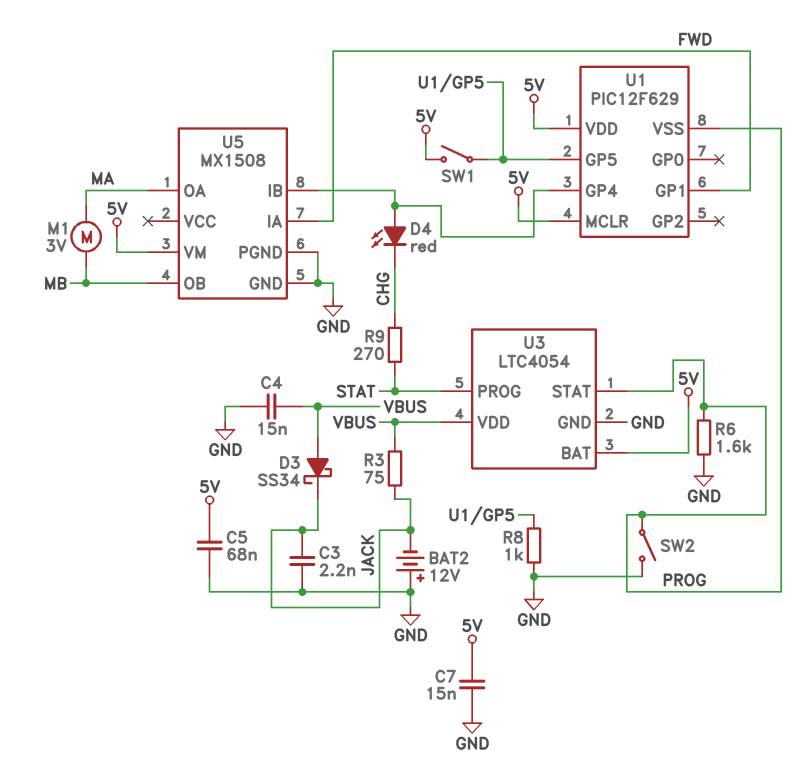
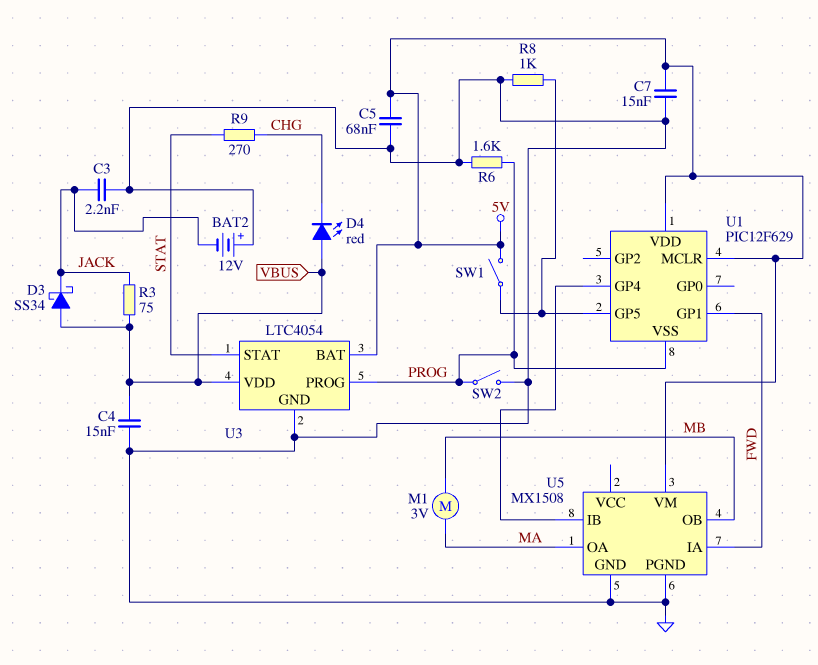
D4: LED red (A U1/GP4, K CHG) -> LED red (A VBUS, K CHG)
U3 pin PROG: STAT -> PROG
U3 pin STAT: PROG -> STAT

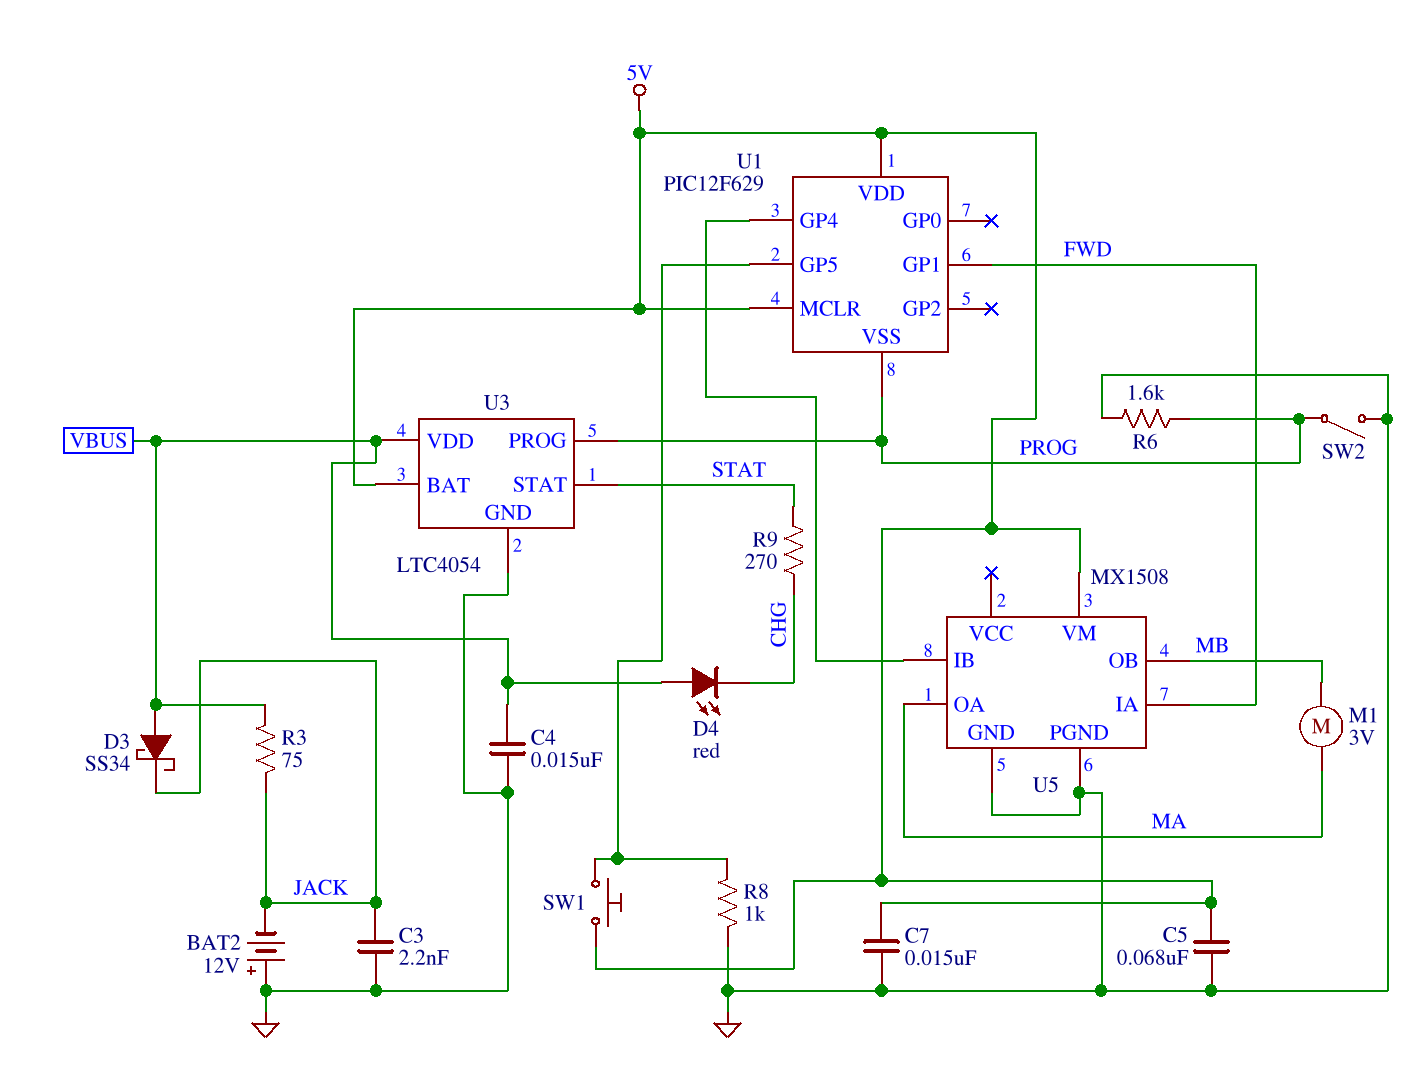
SW1: switch (5V, U1/GP5) -> button (5V, U1/GP5)

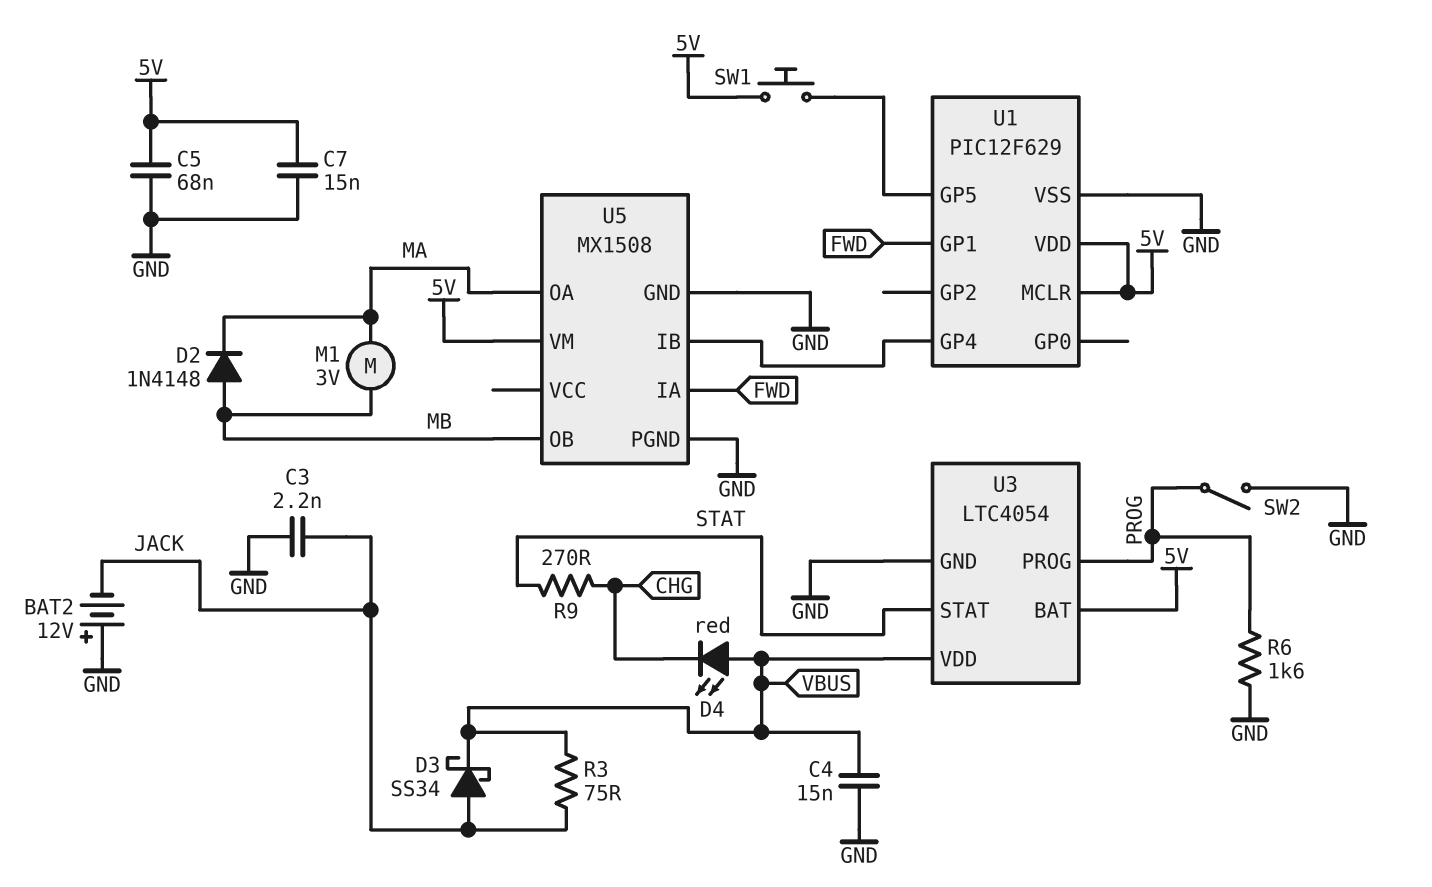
D2: none -> diode 1N4148 (A MB, K MA)
D3: schottky SS34 (A VBUS, K JACK) -> schottky SS34 (A JACK, K VBUS)
R8: 1k (GND, U1/GP5) -> none
U1 pin VSS: PROG -> GND

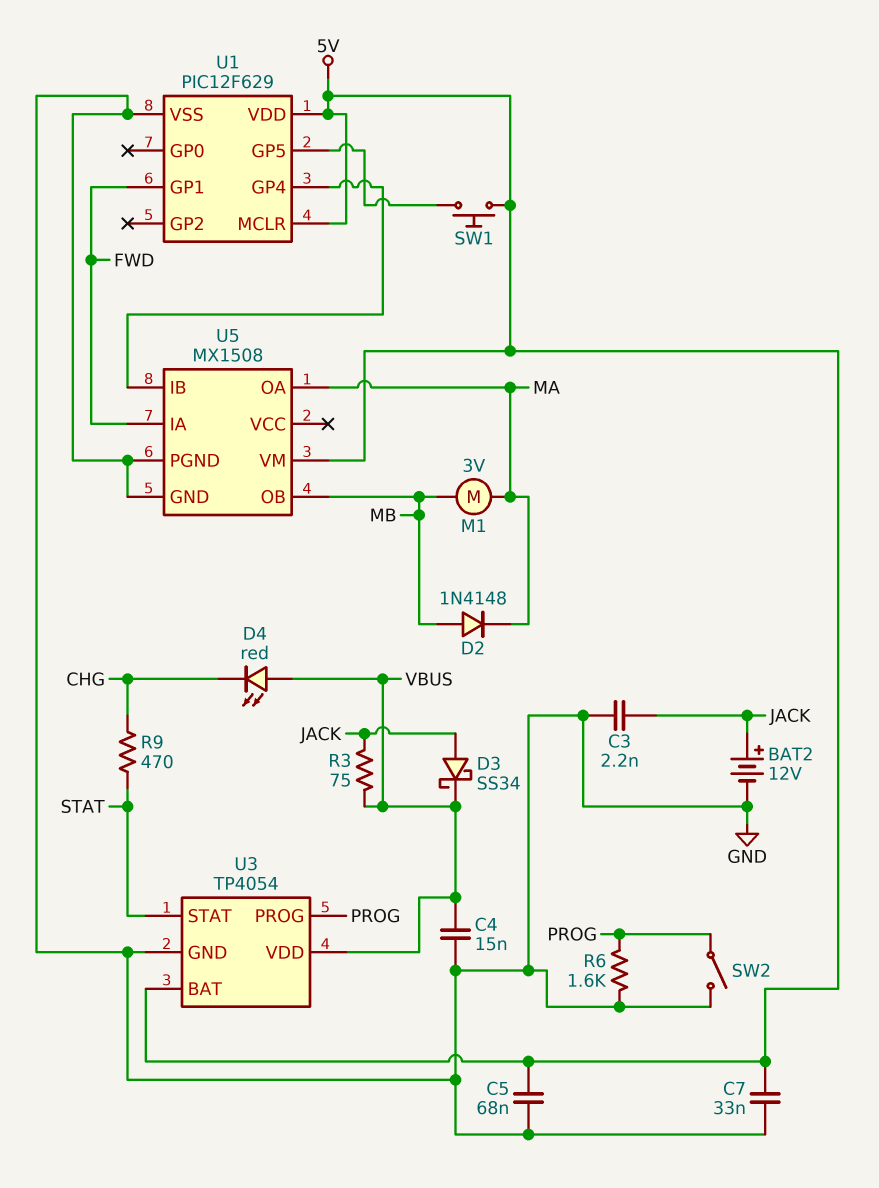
BAT2: 12V (plus GND, minus JACK) -> 12V (plus JACK, minus GND)
C7: 15nF (5V, GND) -> 33nF (5V, GND)
R9: 270 (CHG, STAT) -> 470 (CHG, STAT)
U3: LTC4054 -> TP4054

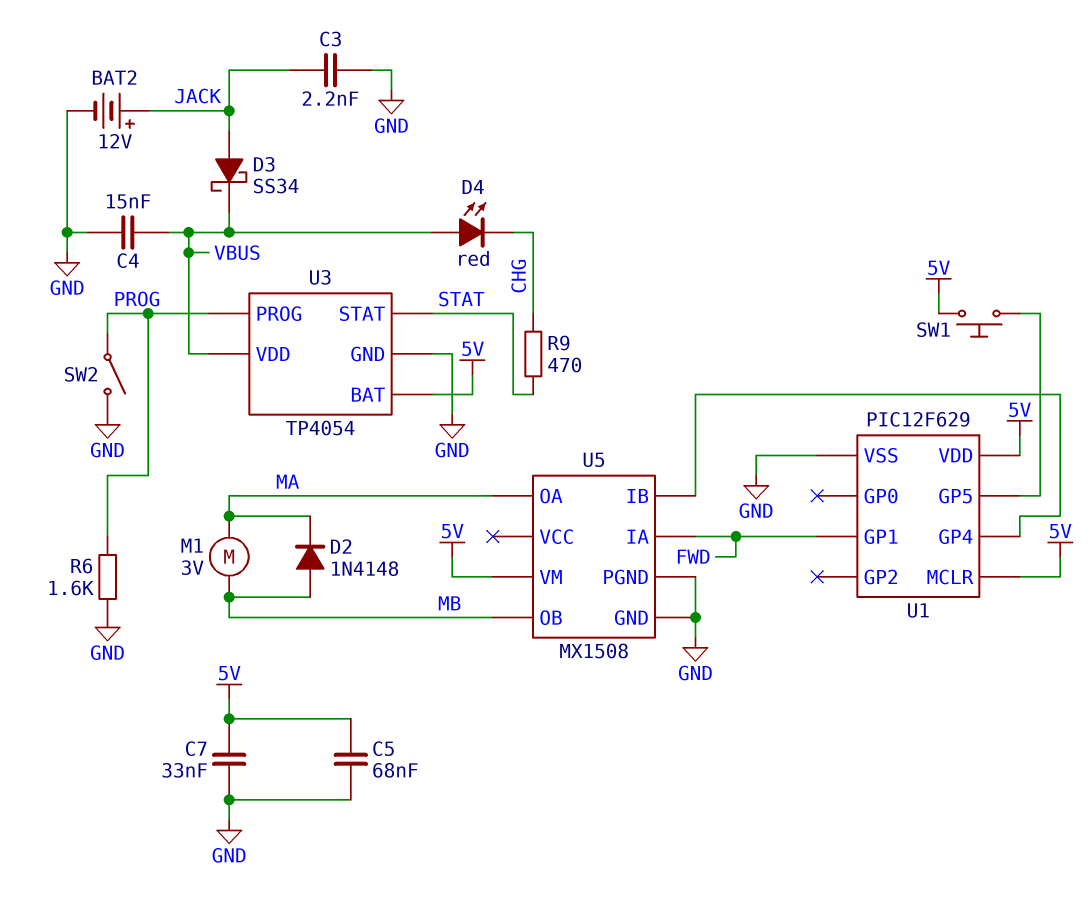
R3: 75 (JACK, VBUS) -> none

